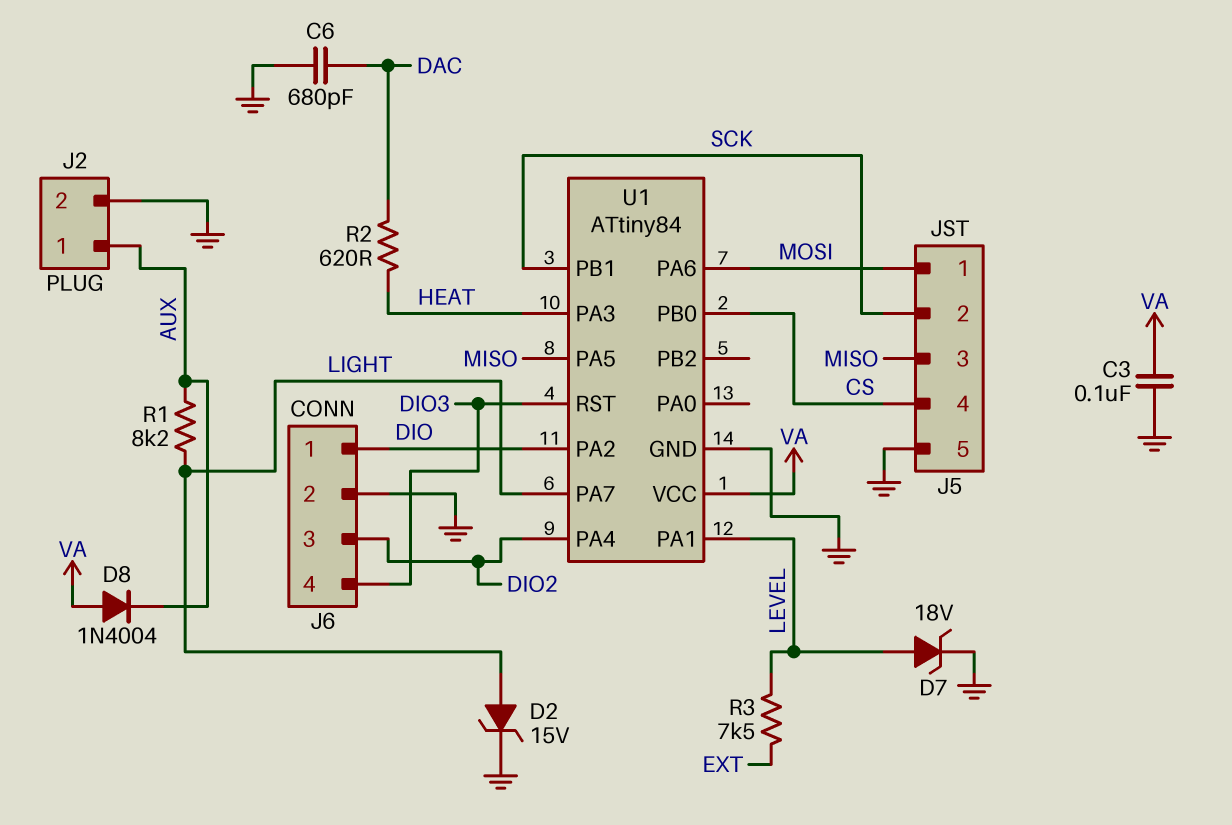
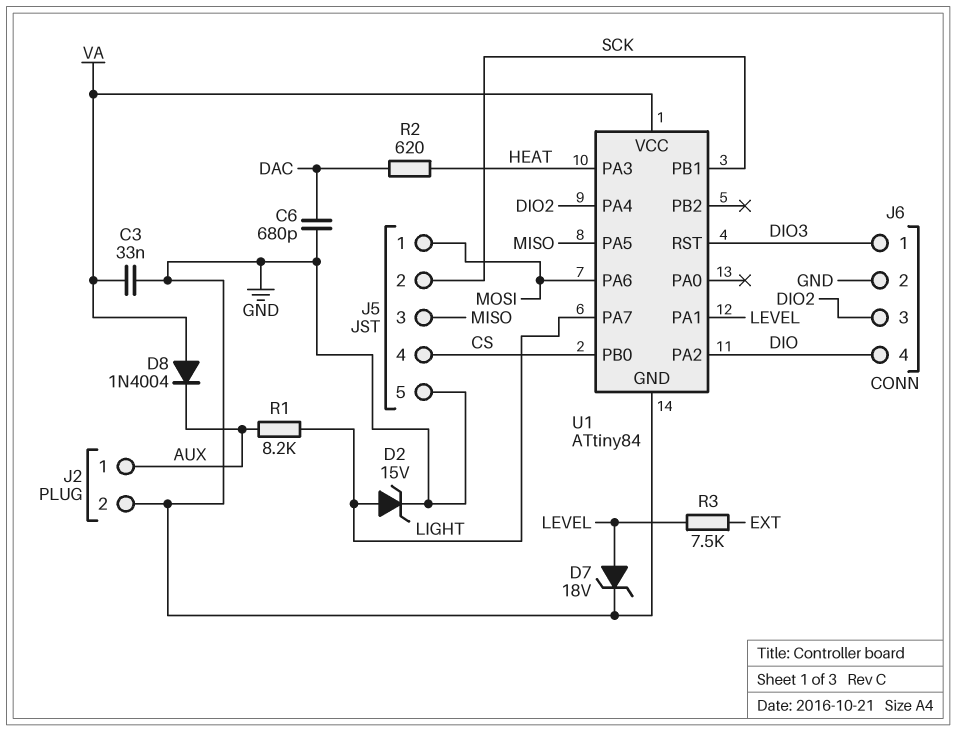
C3: 100nF (GND, VA) -> 33nF (GND, VA)
J6 pin 1: DIO -> DIO3
J6 pin 4: DIO3 -> DIO

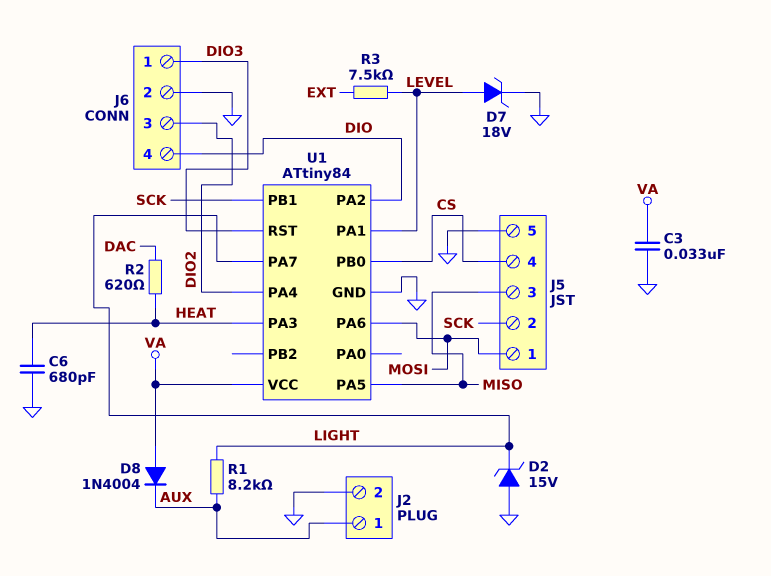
C6: 680pF (DAC, GND) -> 680pF (GND, HEAT)
D2: zener 15V (A LIGHT, K GND) -> zener 15V (A GND, K LIGHT)

